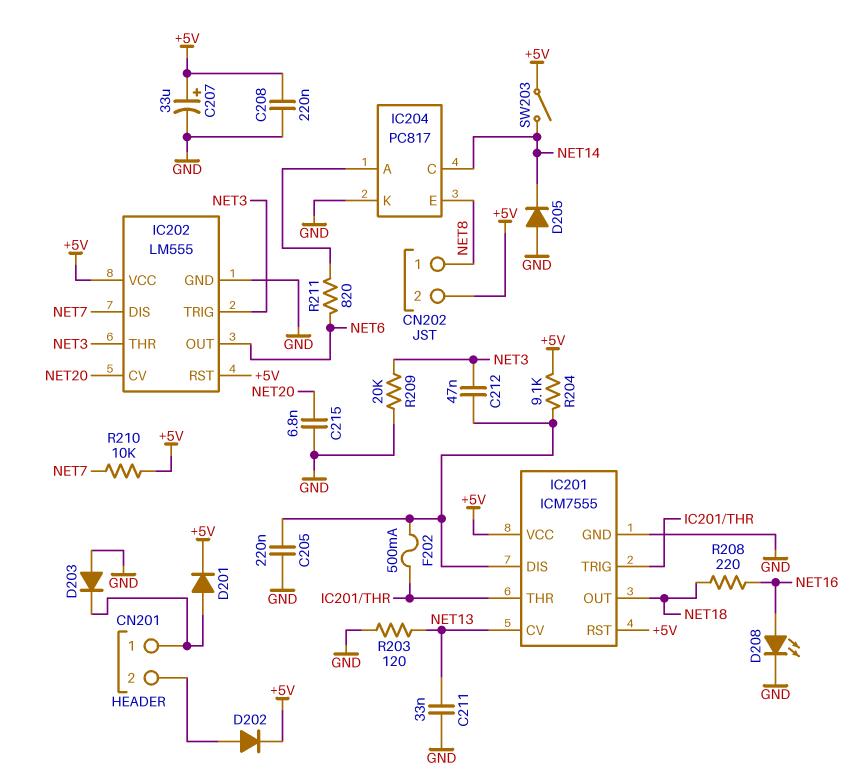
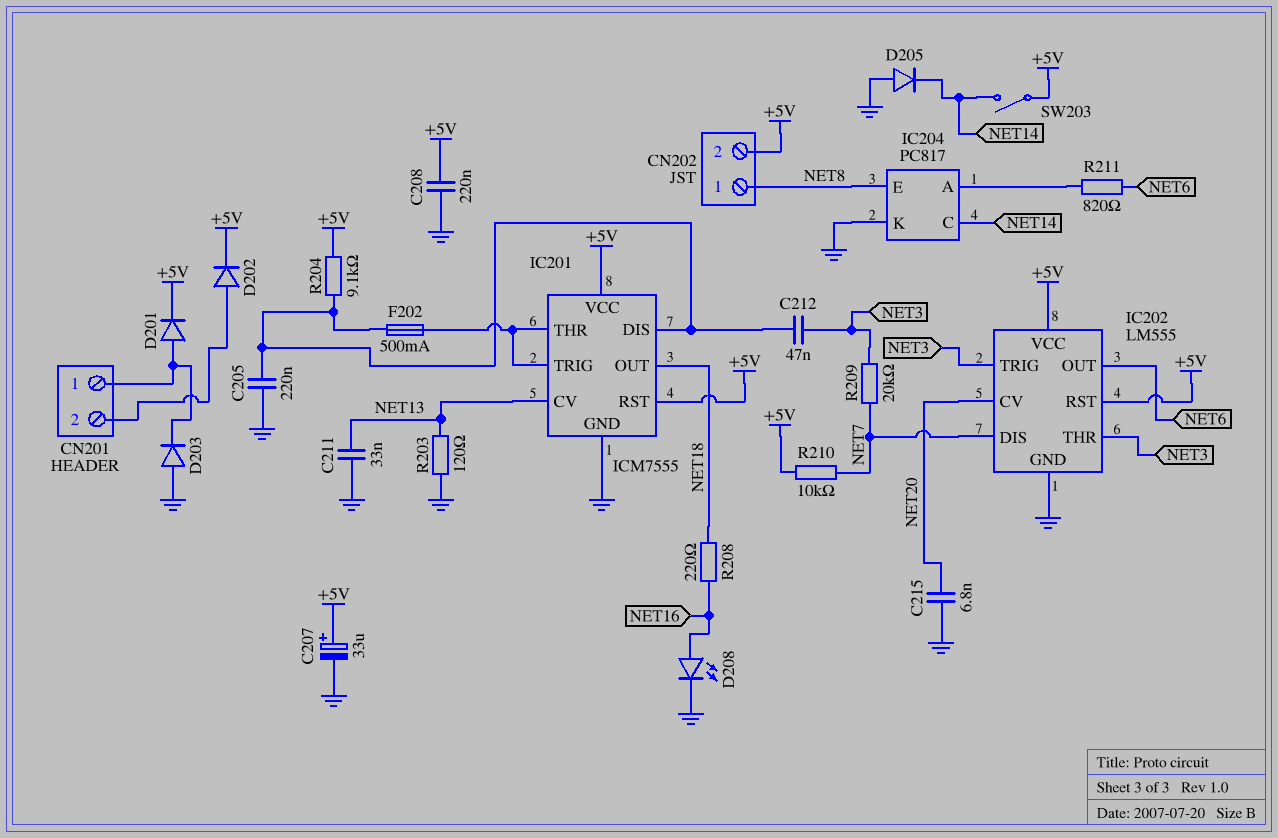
R209: 20k (GND, NET3) -> 20k (NET3, NET7)

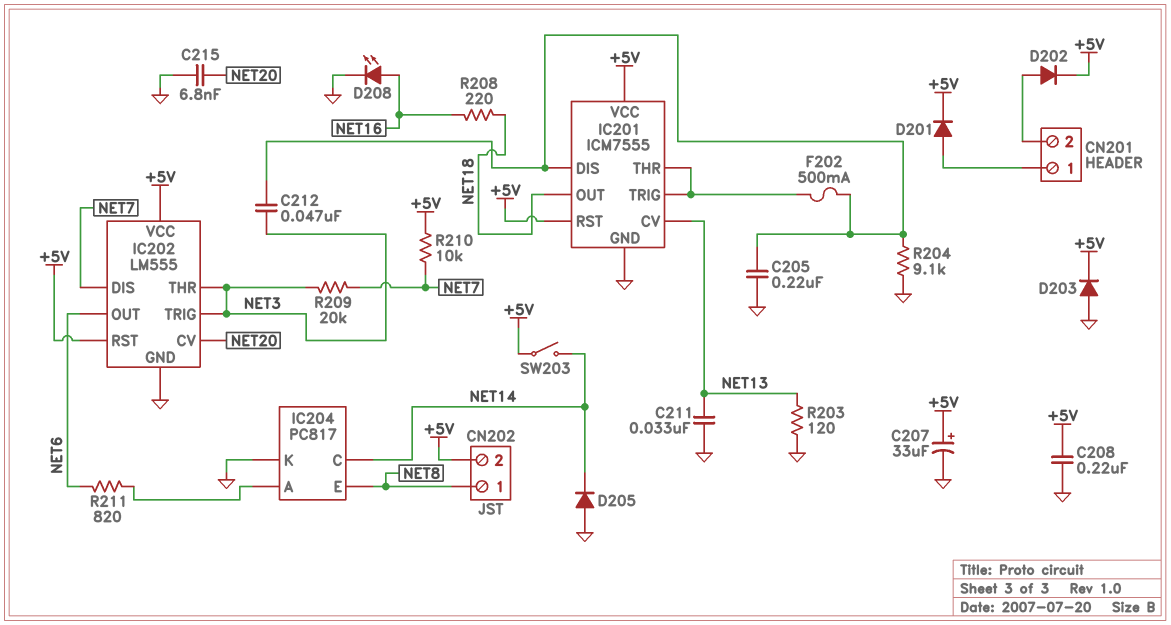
D203: diode (A GND, K CN201/1) -> diode (A GND, K +5V)
R204: 9.1k (+5V, IC201/DIS) -> 9.1k (GND, IC201/DIS)

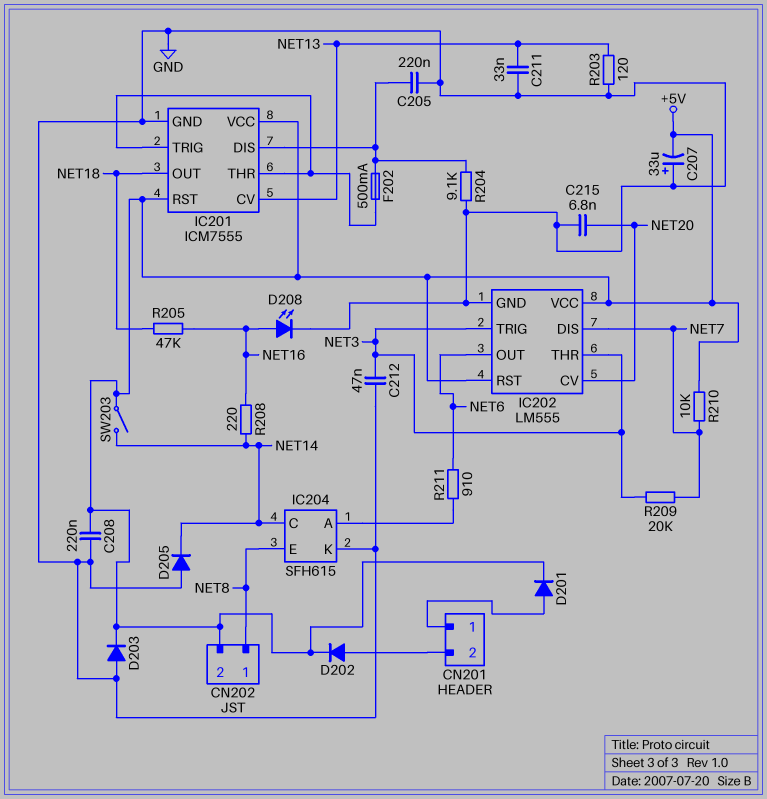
C207: 33uF (plus +5V, minus GND) -> 33uF (plus GND, minus +5V)
C212: 47nF (IC201/DIS, NET3) -> 47nF (GND, NET3)
IC204: PC817 -> SFH615
R205: none -> 47k (NET16, NET18)
R208: 220 (NET16, NET18) -> 220 (NET14, NET16)
R211: 820 (IC204/A, NET6) -> 910 (IC204/A, NET6)

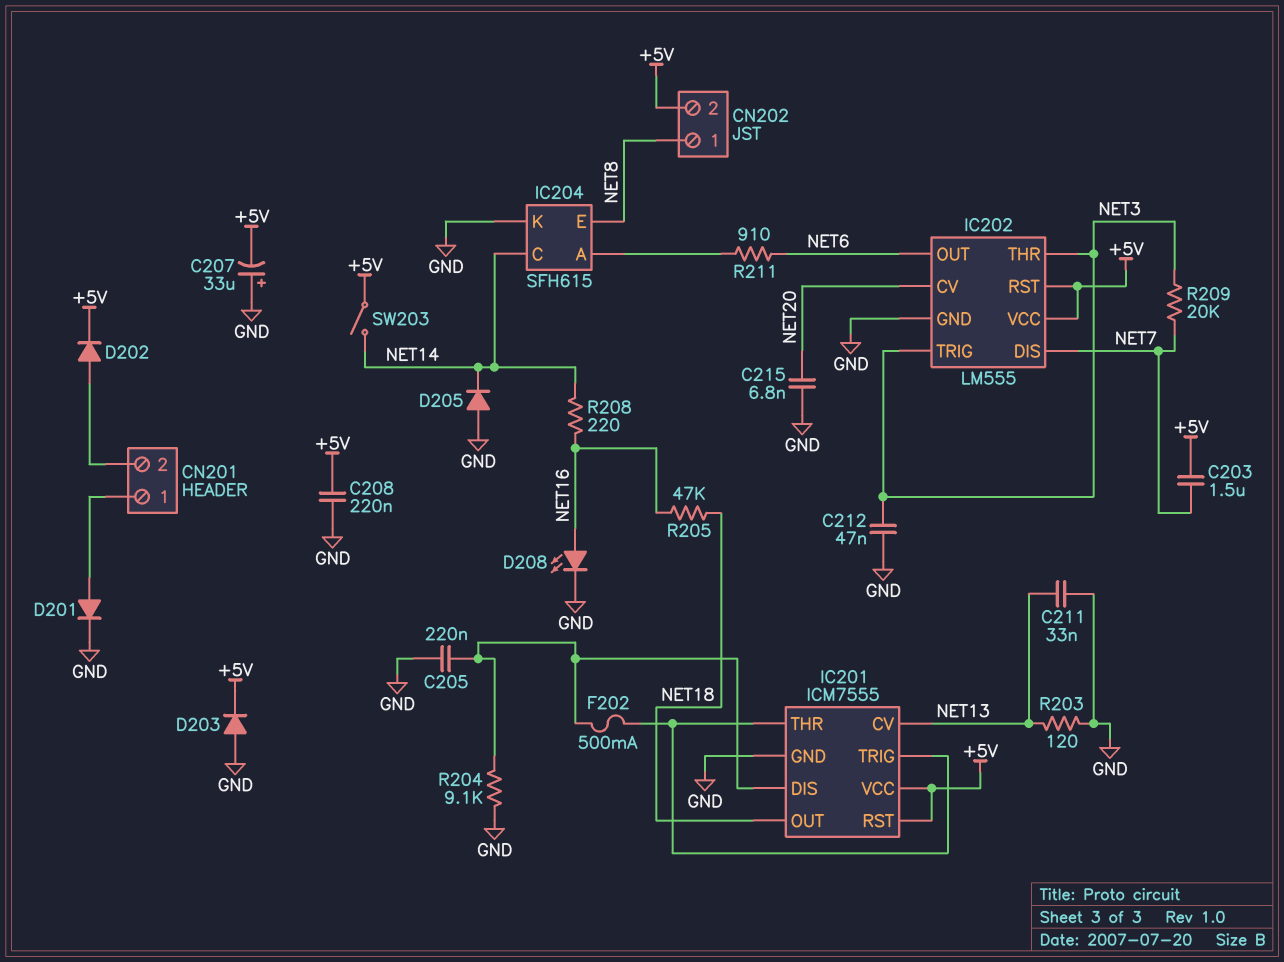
C203: none -> 1.5uF (+5V, NET7)
D201: diode (A CN201/1, K +5V) -> diode (A CN201/1, K GND)
R210: 10k (+5V, NET7) -> none

